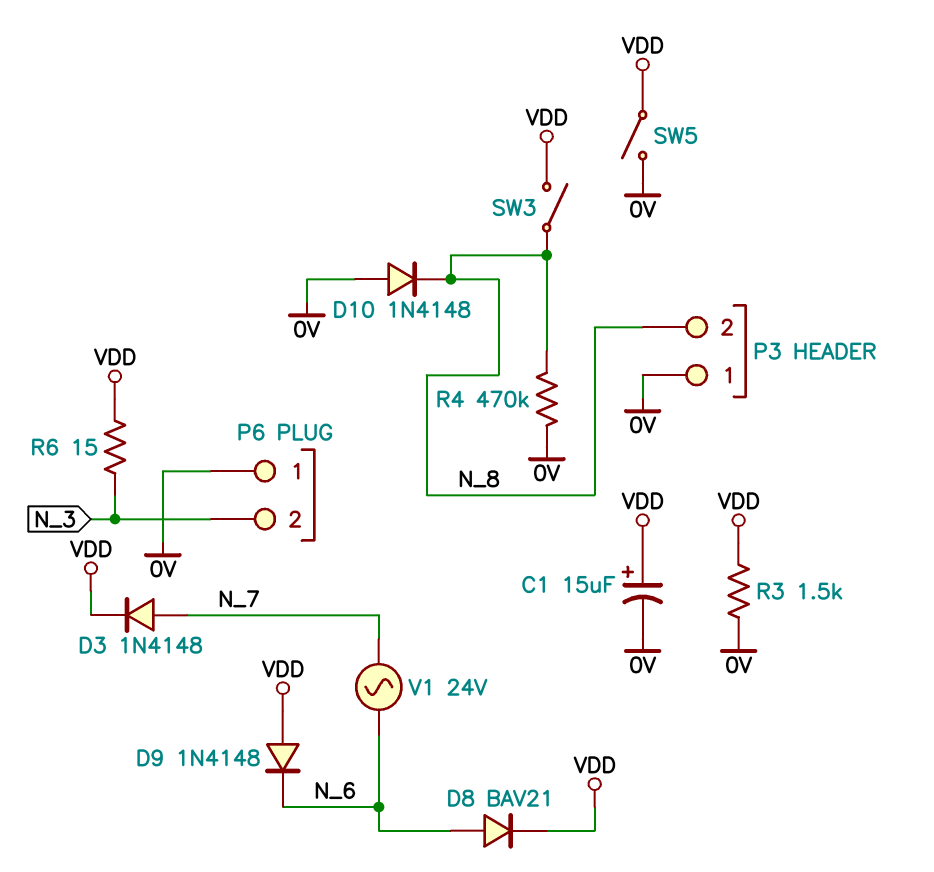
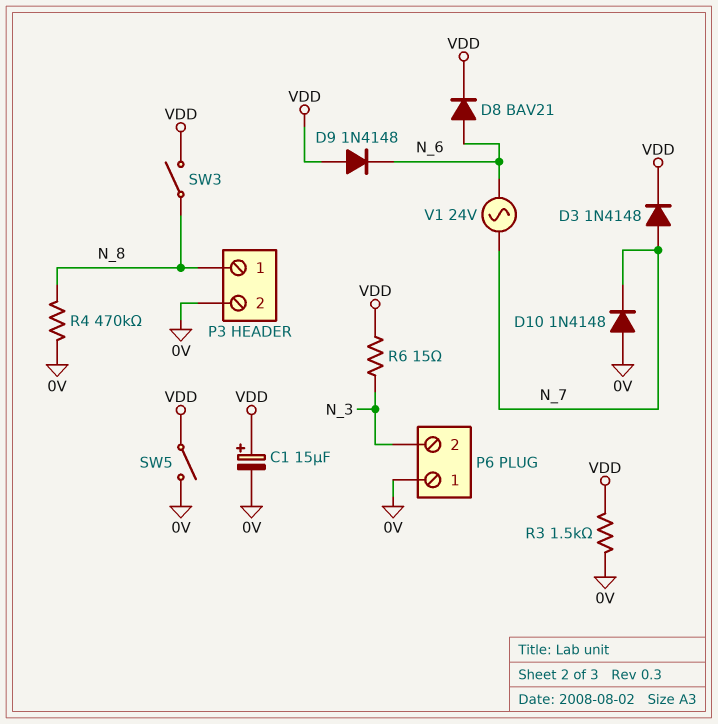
D10: diode 1N4148 (A 0V, K N_8) -> diode 1N4148 (A 0V, K N_7)
P3 pin 1: 0V -> N_8
P3 pin 2: N_8 -> 0V

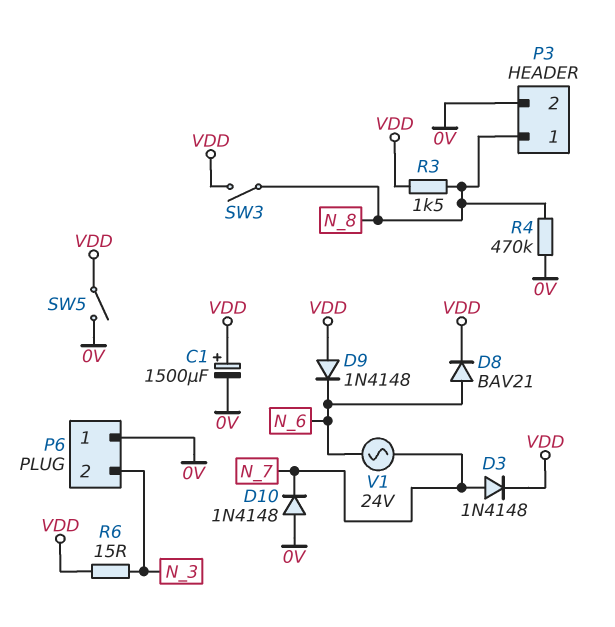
C1: 15uF (plus VDD, minus 0V) -> 1500uF (plus VDD, minus 0V)
R3: 1.5k (0V, VDD) -> 1.5k (N_8, VDD)

